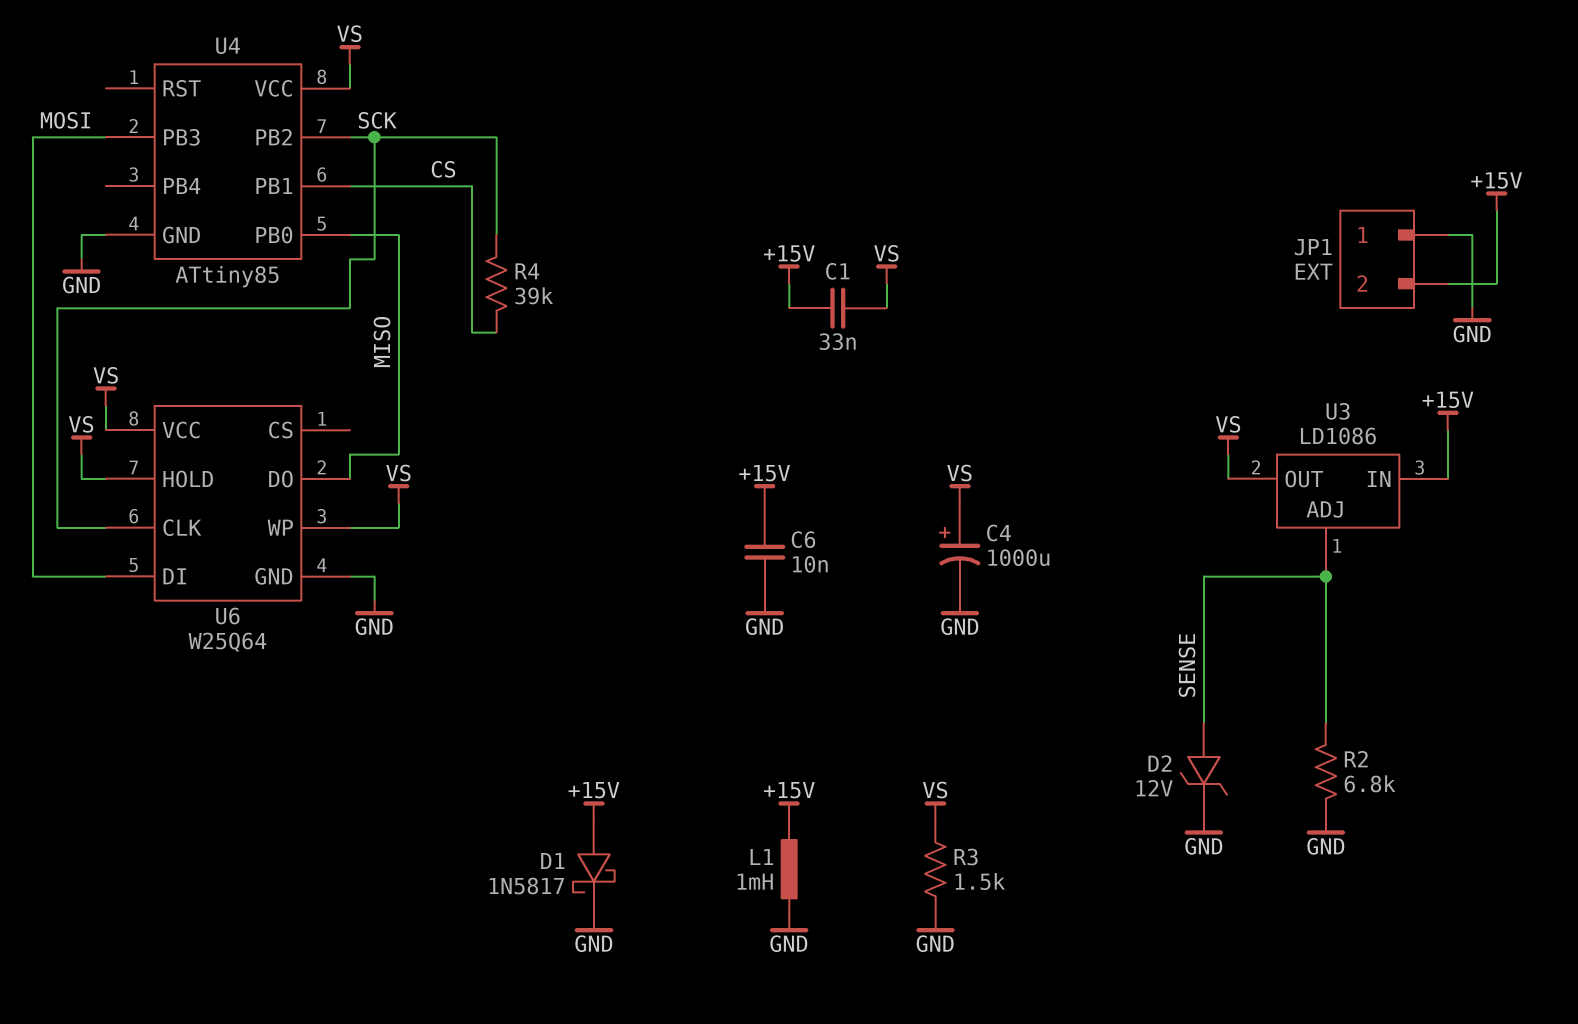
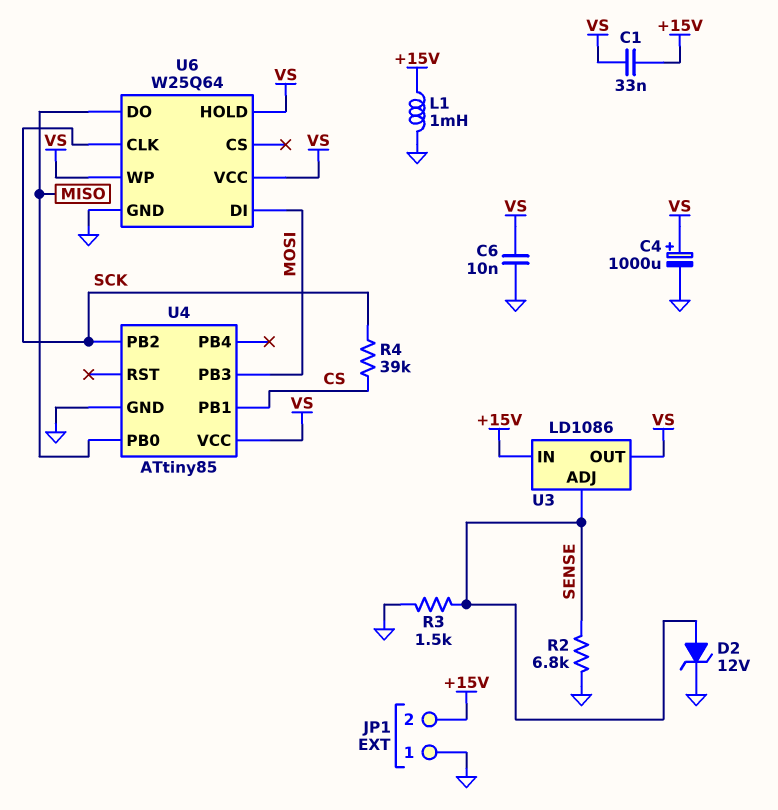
C6: 10nF (+15V, GND) -> 10nF (GND, VS)
D1: schottky 1N5817 (A +15V, K GND) -> none
R3: 1.5k (GND, VS) -> 1.5k (GND, SENSE)

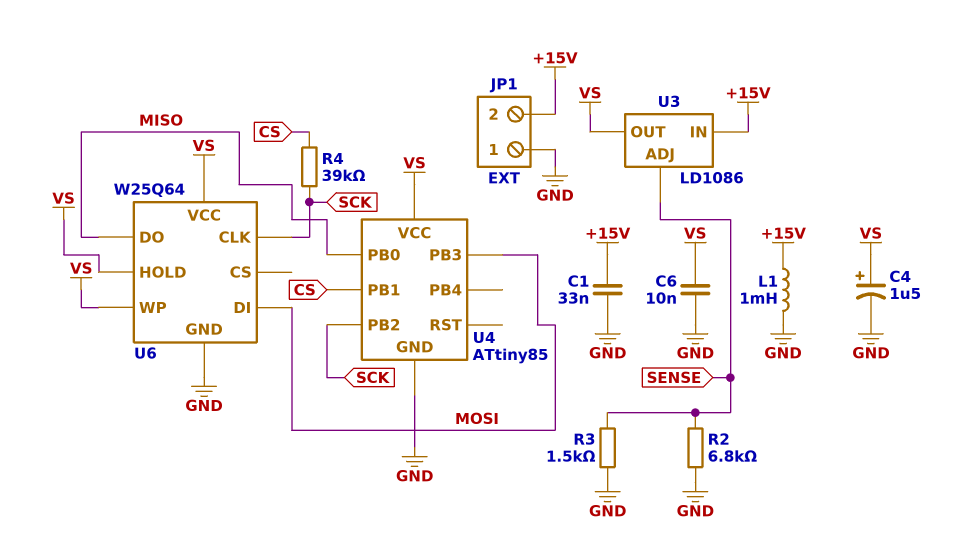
C1: 33nF (+15V, VS) -> 33nF (+15V, GND)
C4: 1000uF (plus VS, minus GND) -> 1.5uF (plus VS, minus GND)
D2: zener 12V (A SENSE, K GND) -> none

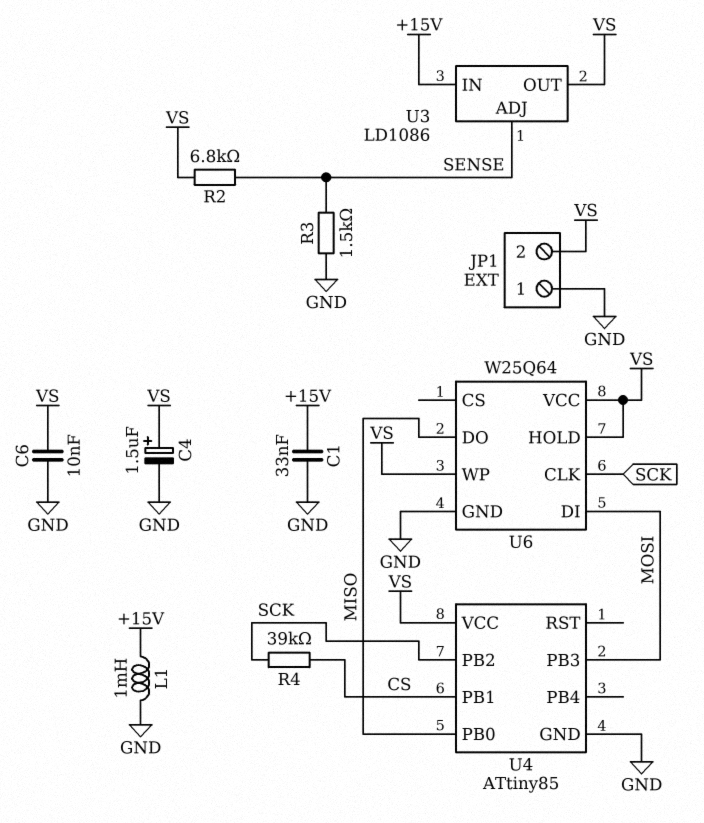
JP1 pin 2: +15V -> VS
R2: 6.8k (GND, SENSE) -> 6.8k (SENSE, VS)

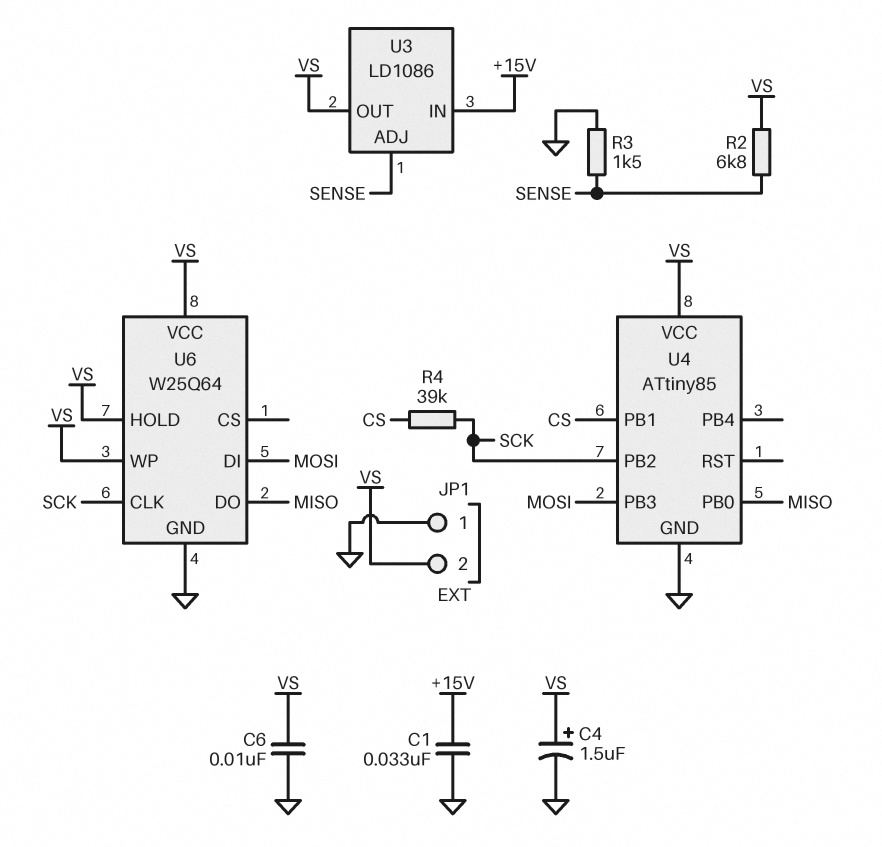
L1: 1mH (+15V, GND) -> none

